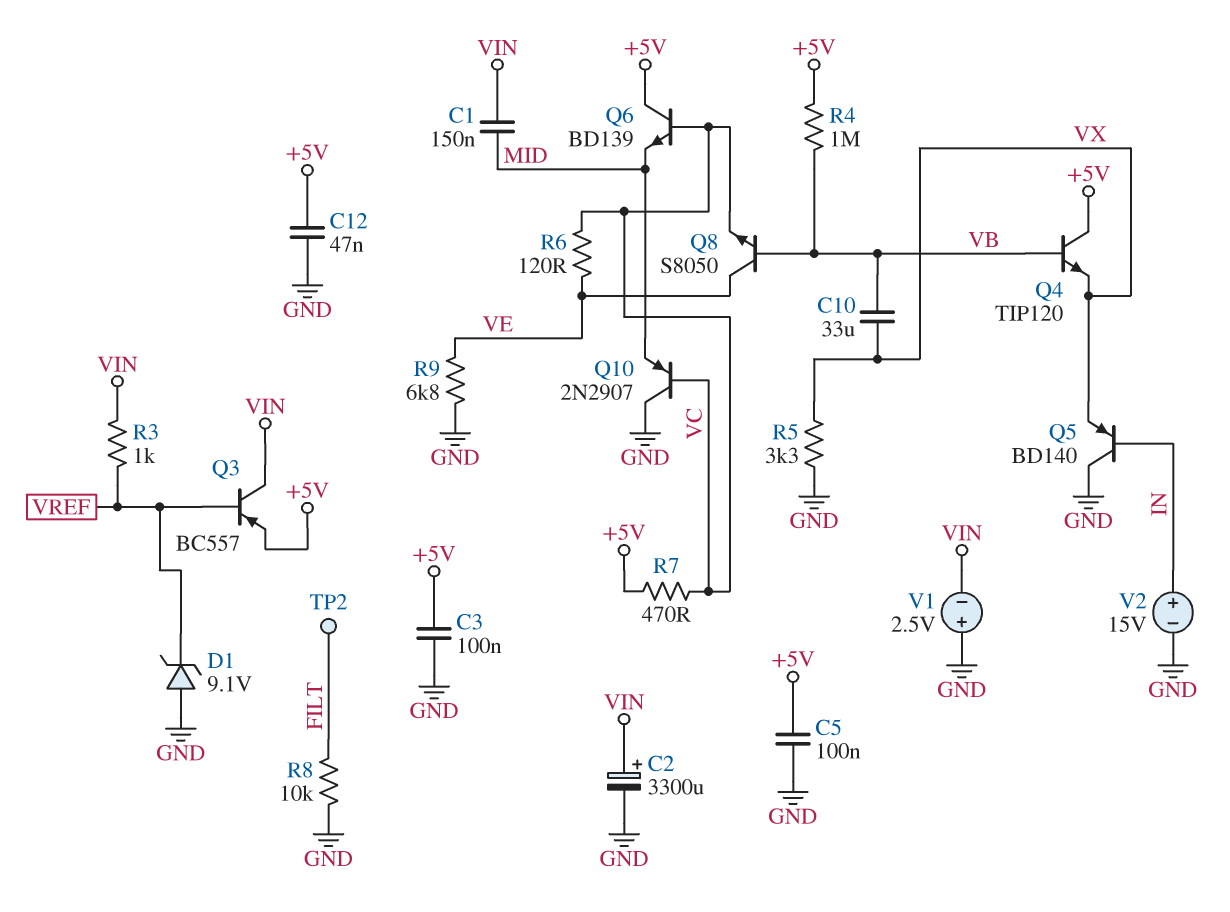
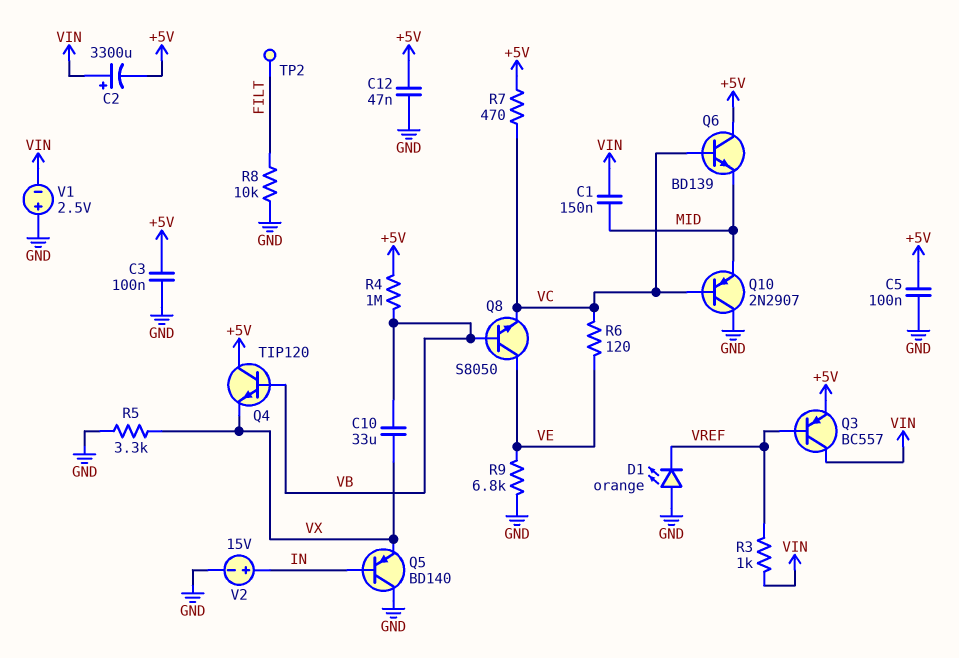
C2: 3300uF (plus VIN, minus GND) -> 3300uF (plus VIN, minus +5V)
D1: zener 9.1V (A GND, K VREF) -> LED orange (A GND, K VREF)

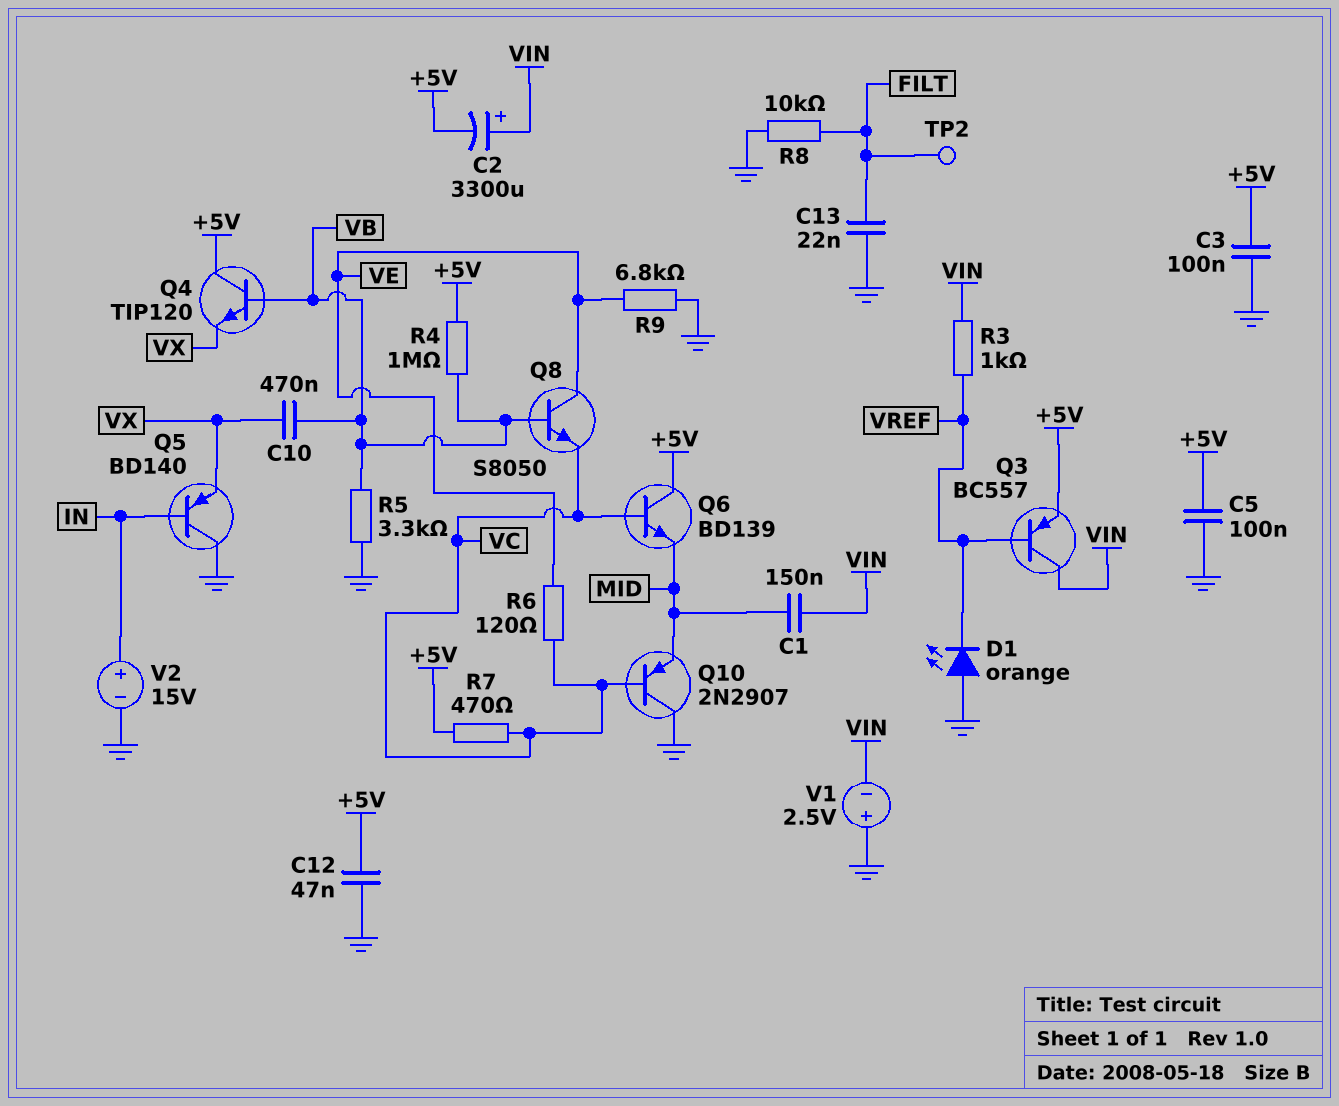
C10: 33uF (VB, VX) -> 470nF (VB, VX)
C13: none -> 22nF (FILT, GND)
R5: 3.3k (GND, VX) -> 3.3k (GND, VB)

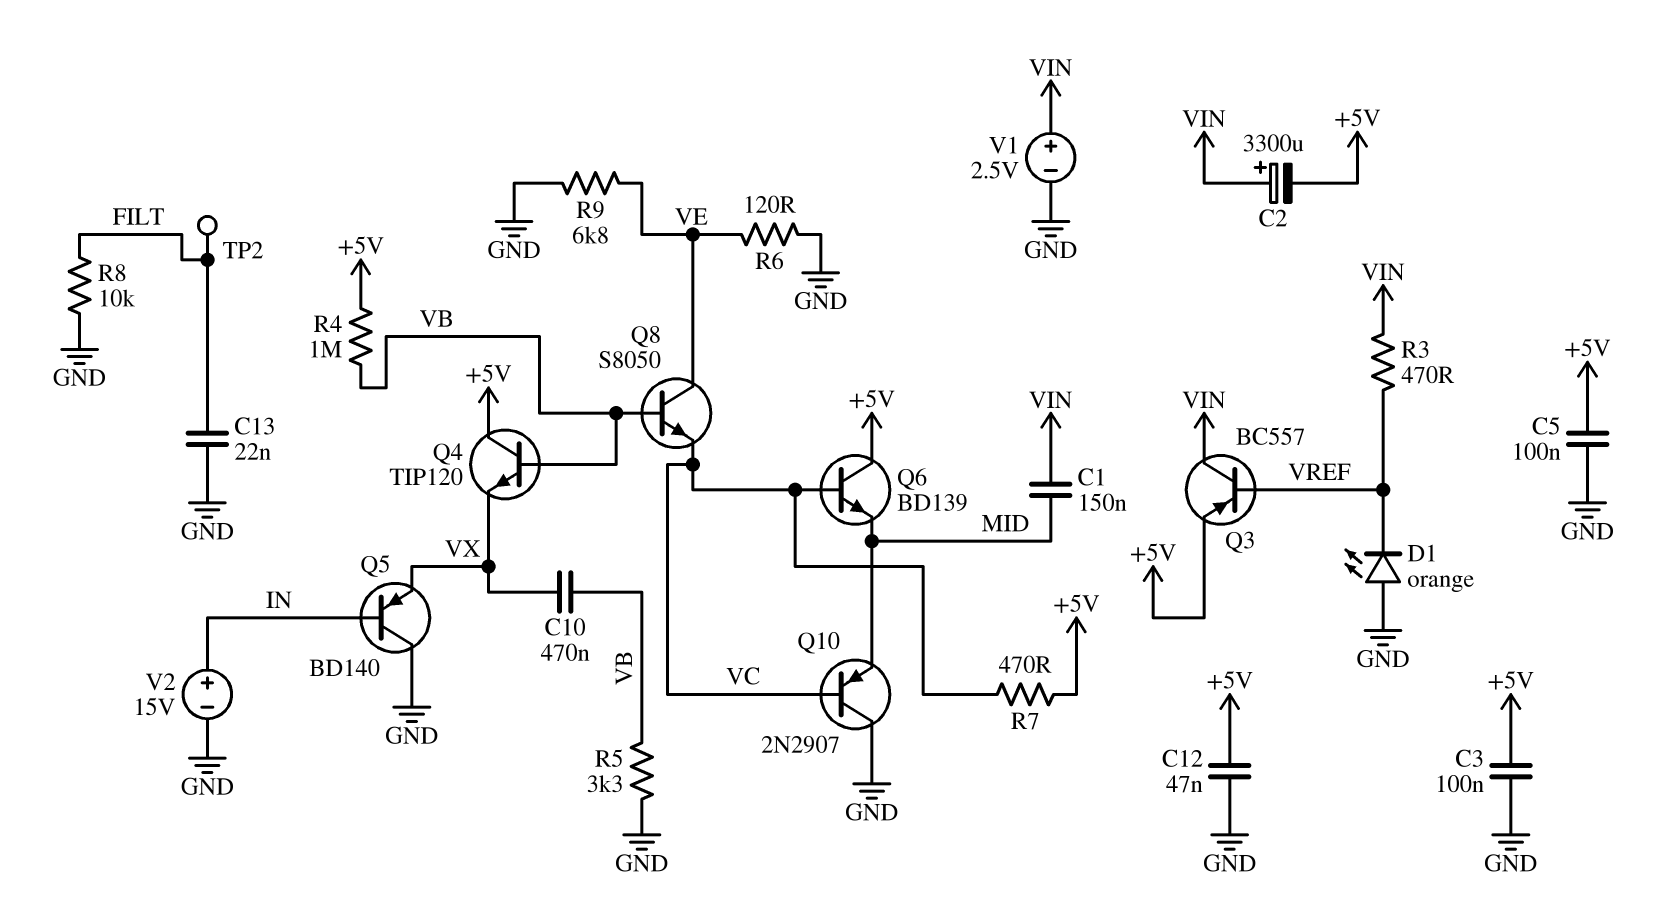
R3: 1k (VIN, VREF) -> 470 (VIN, VREF)
R6: 120 (VC, VE) -> 120 (GND, VE)
V1: 2.5V (plus GND, minus VIN) -> 2.5V (plus VIN, minus GND)

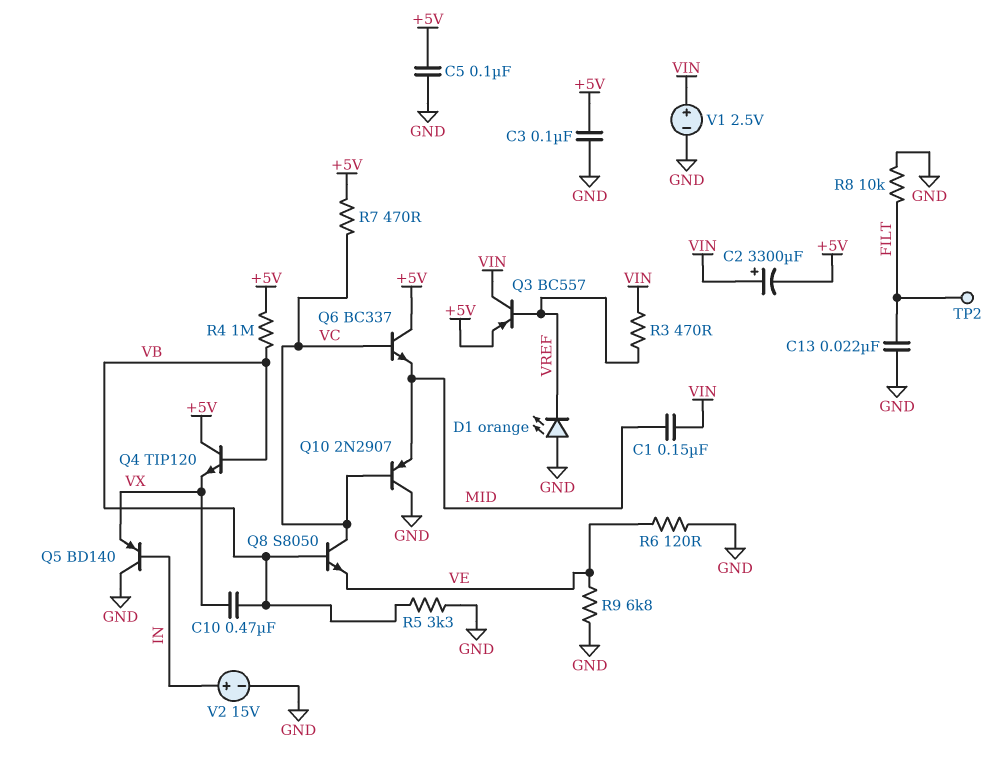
C12: 47nF (+5V, GND) -> none
Q6: NPN BD139 (B VC, C +5V, E MID) -> NPN BC337 (B VC, C +5V, E MID)
Q8: NPN S8050 (B VB, C VE, E VC) -> NPN S8050 (B VB, C VC, E VE)

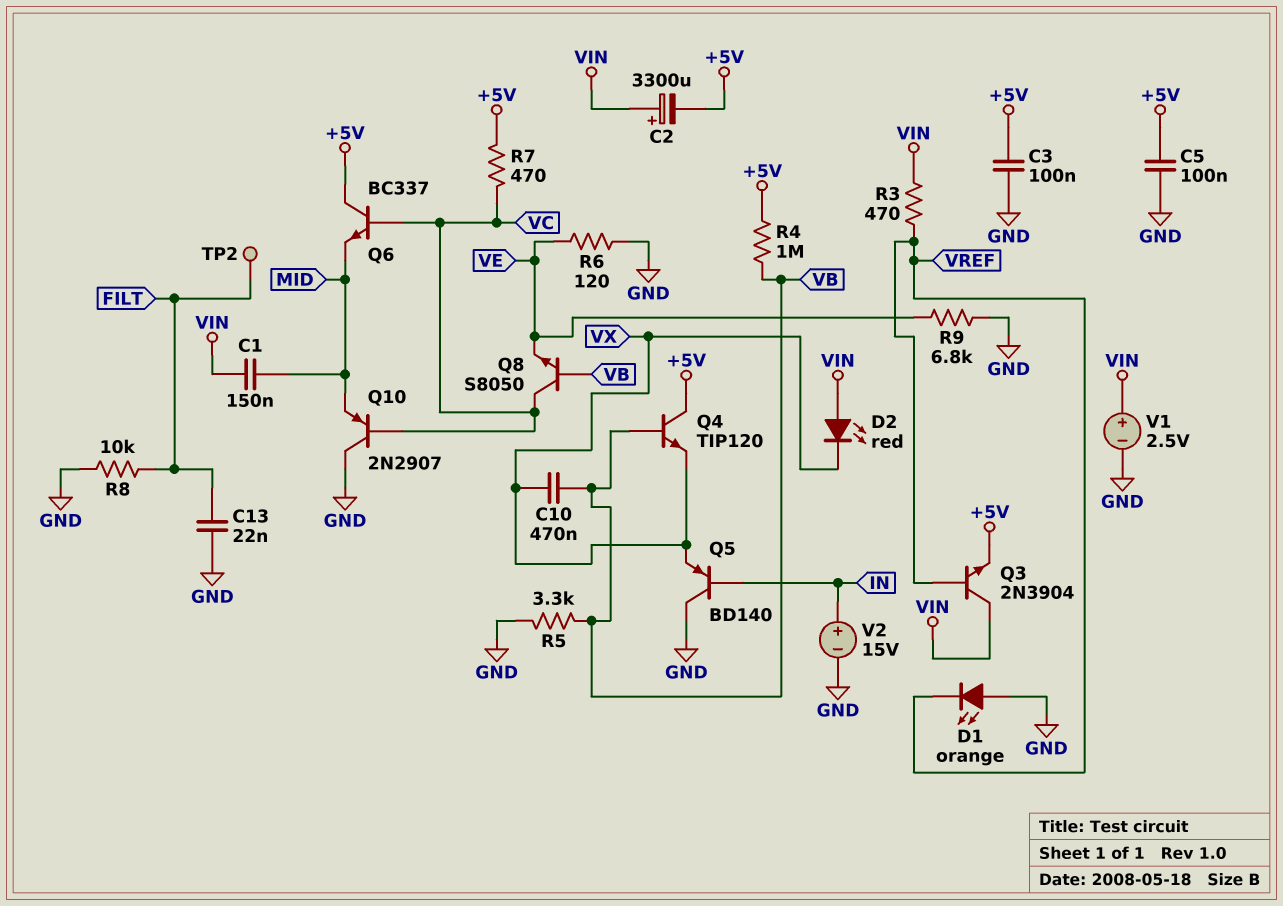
D2: none -> LED red (A VIN, K VX)
Q3: PNP BC557 (B VREF, C VIN, E +5V) -> NPN 2N3904 (B VREF, C VIN, E +5V)

